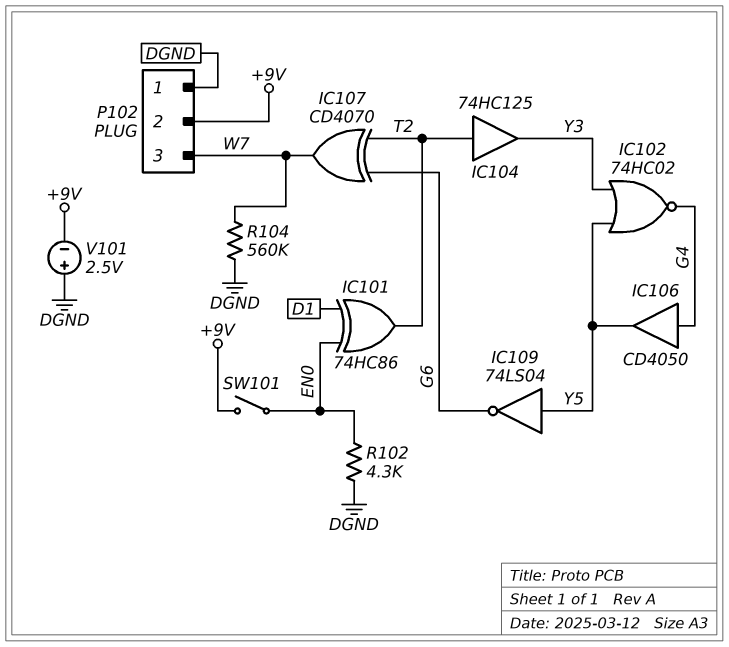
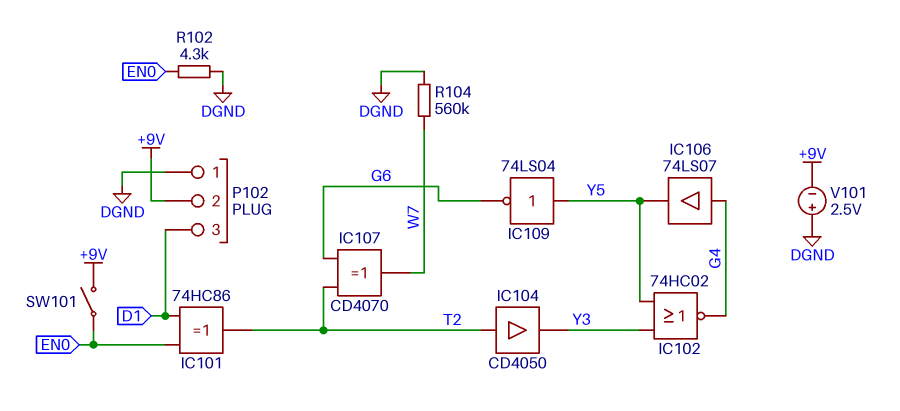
IC104: buffer 74HC125 (in T2, out Y3) -> buffer CD4050 (in T2, out Y3)
IC106: buffer CD4050 (in G4, out Y5) -> buffer 74LS07 (in G4, out Y5)
P102 pin 3: W7 -> D1

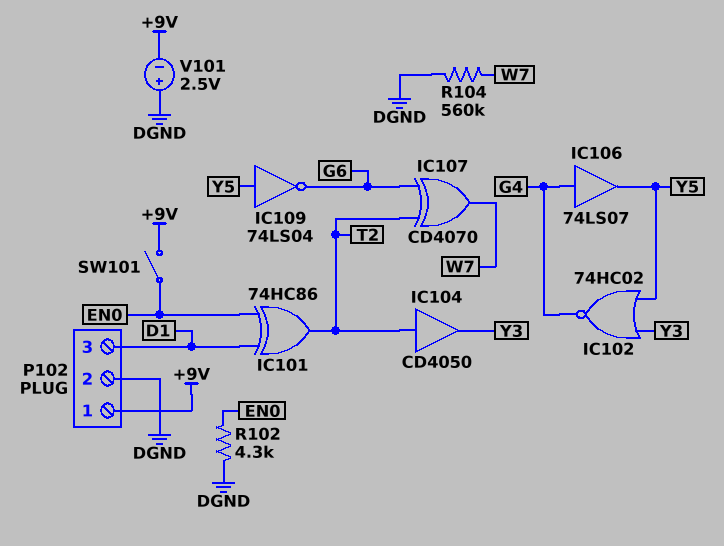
P102 pin 1: DGND -> +9V
P102 pin 2: +9V -> DGND

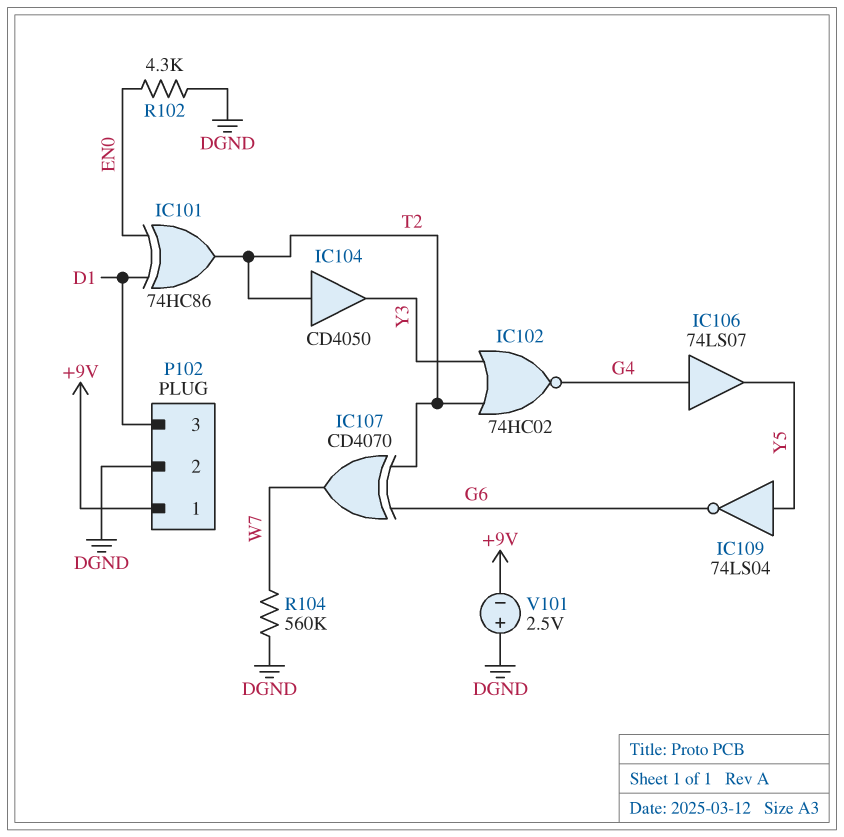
IC102: NOR 74HC02 (in Y3, in Y5, out G4) -> NOR 74HC02 (in T2, in Y3, out G4)
SW101: switch (+9V, EN0) -> none

